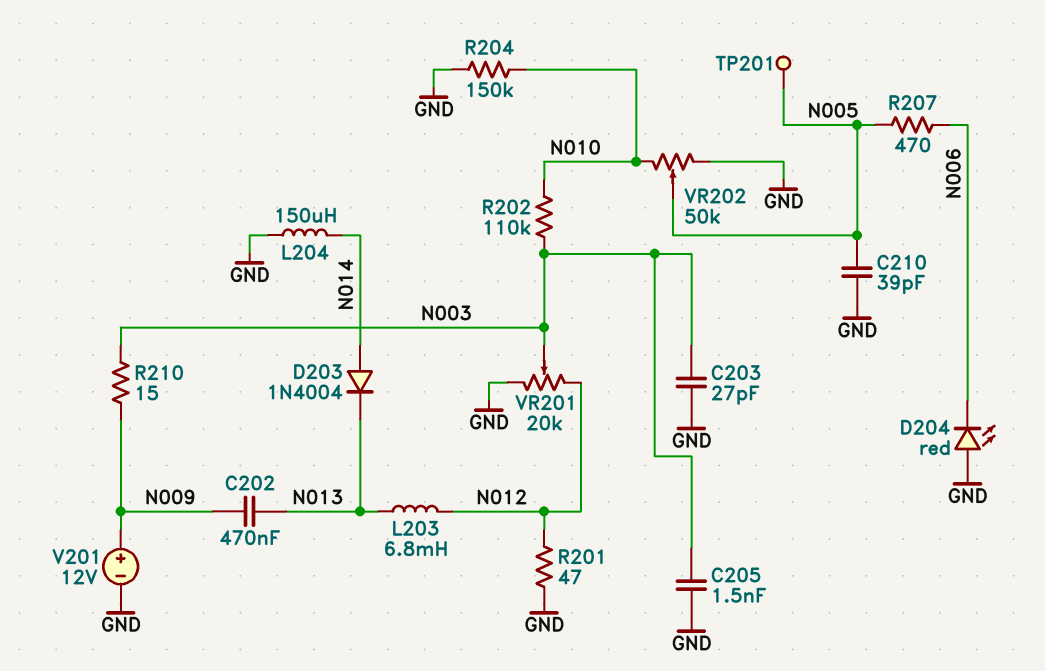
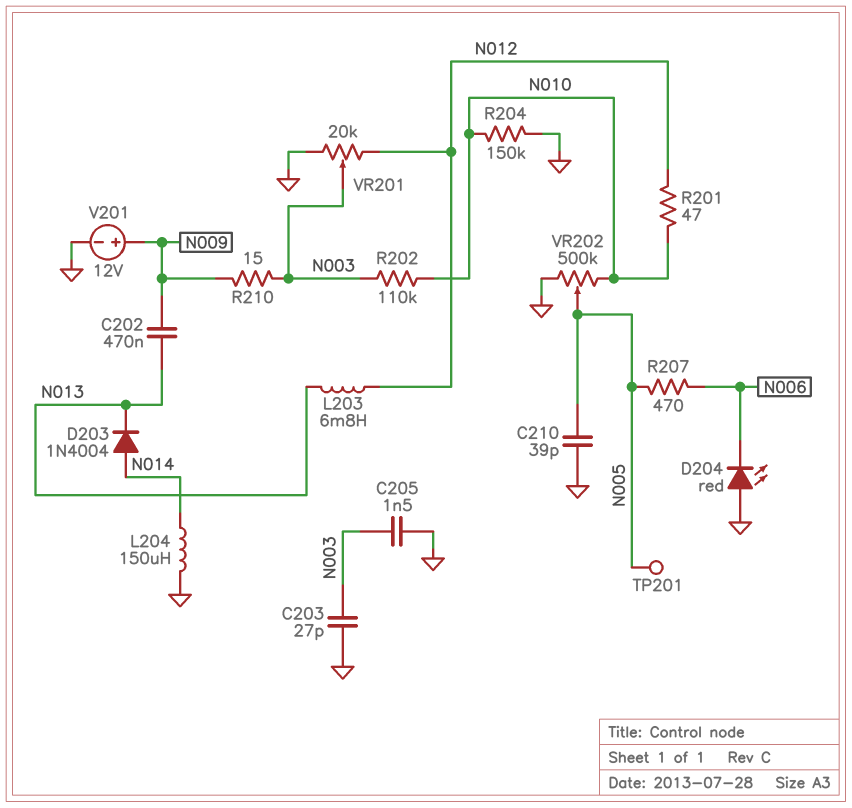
R201: 47 (GND, N012) -> 47 (N010, N012)
VR202: 50k (GND, N010, wiper N005) -> 500k (GND, N010, wiper N005)

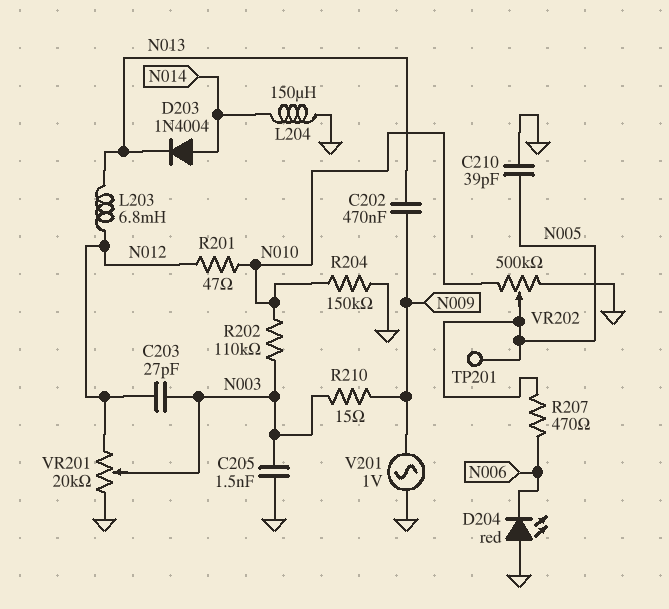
C203: 27pF (GND, N003) -> 27pF (N003, N012)
V201: 12V (plus N009, minus GND) -> AC 1V (GND, N009)

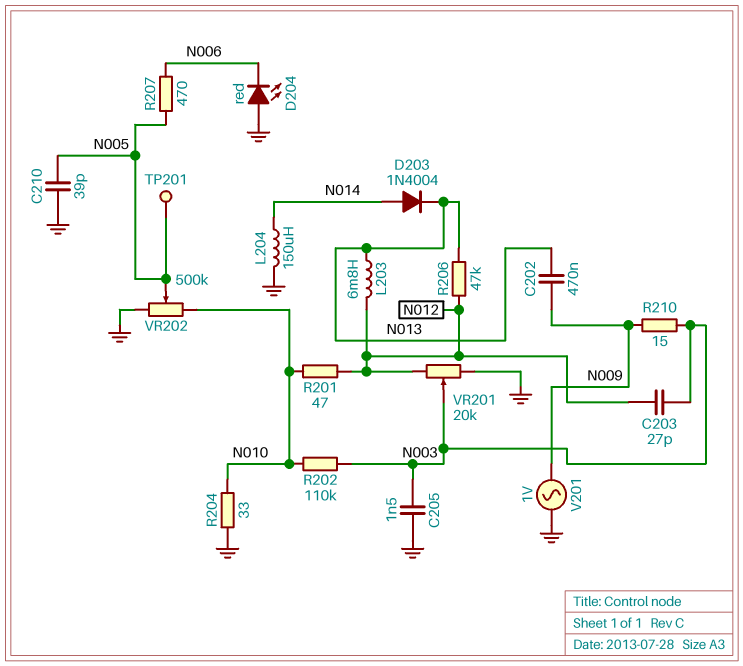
R204: 150k (GND, N010) -> 33 (GND, N010)
R206: none -> 47k (N012, N013)

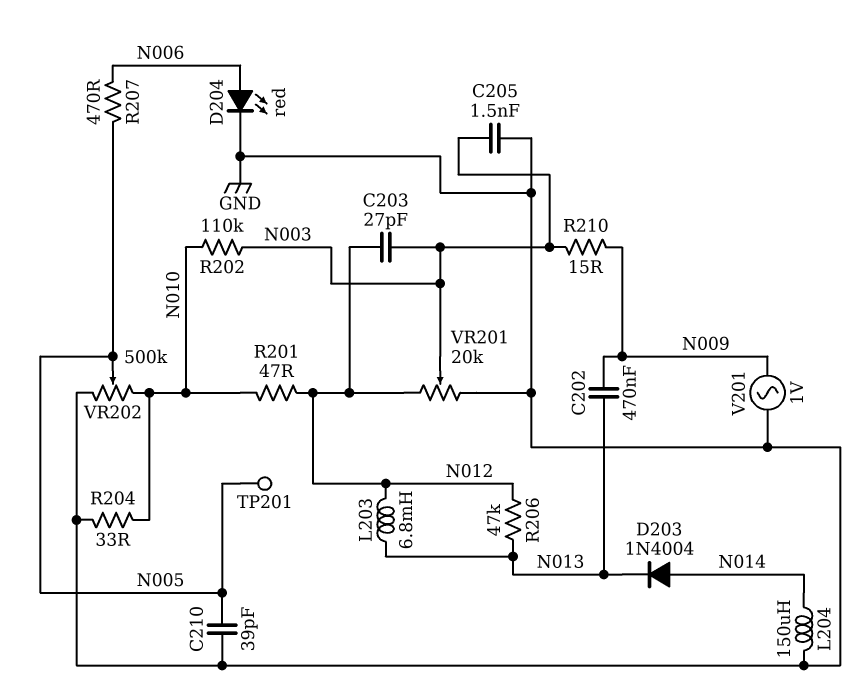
D204: LED red (A GND, K N006) -> LED red (A N006, K GND)

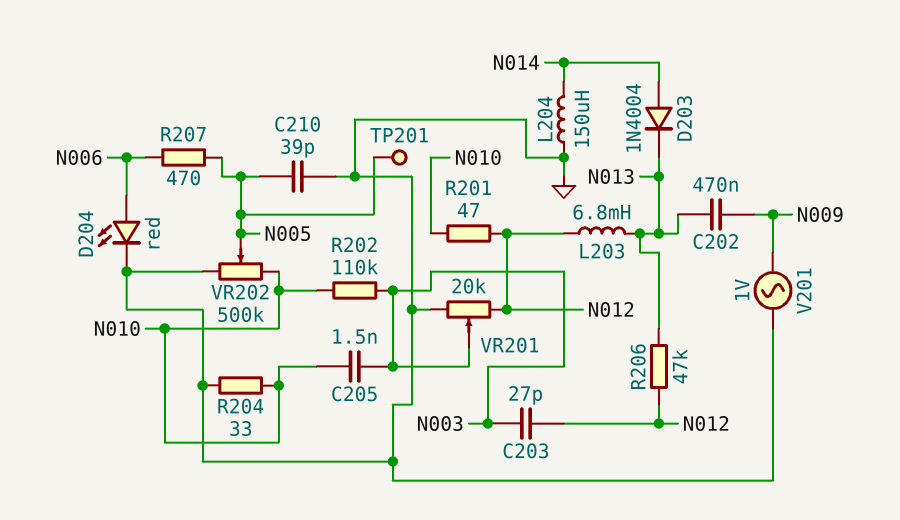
C205: 1.5nF (GND, N003) -> 1.5nF (N003, N010)
R210: 15 (N003, N009) -> none

